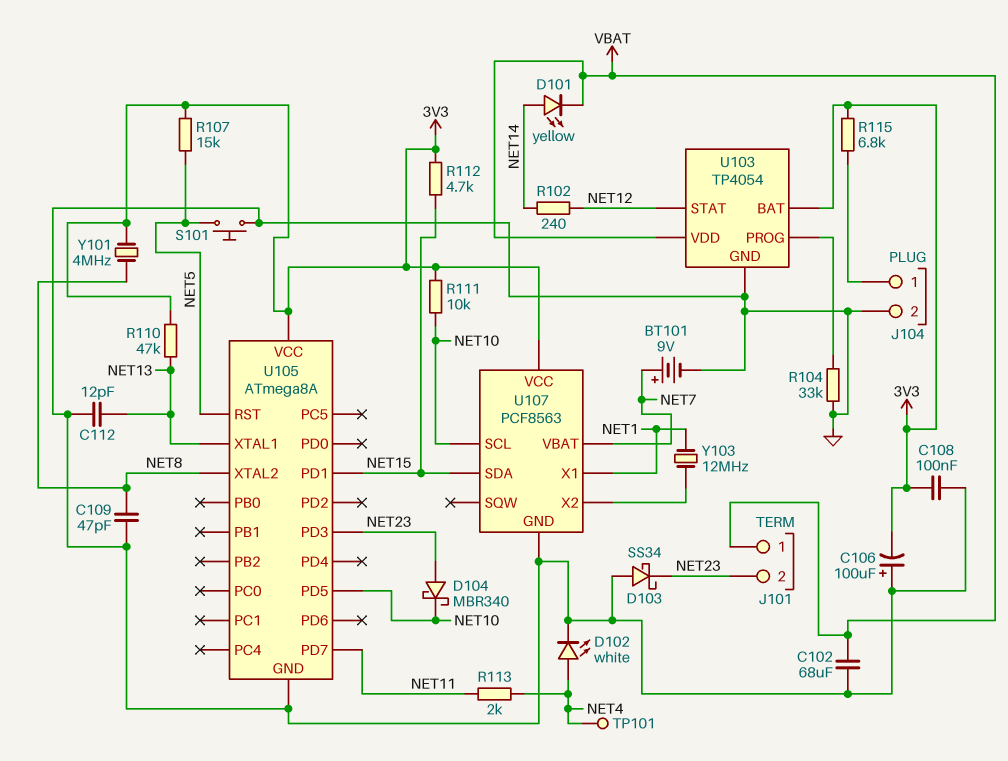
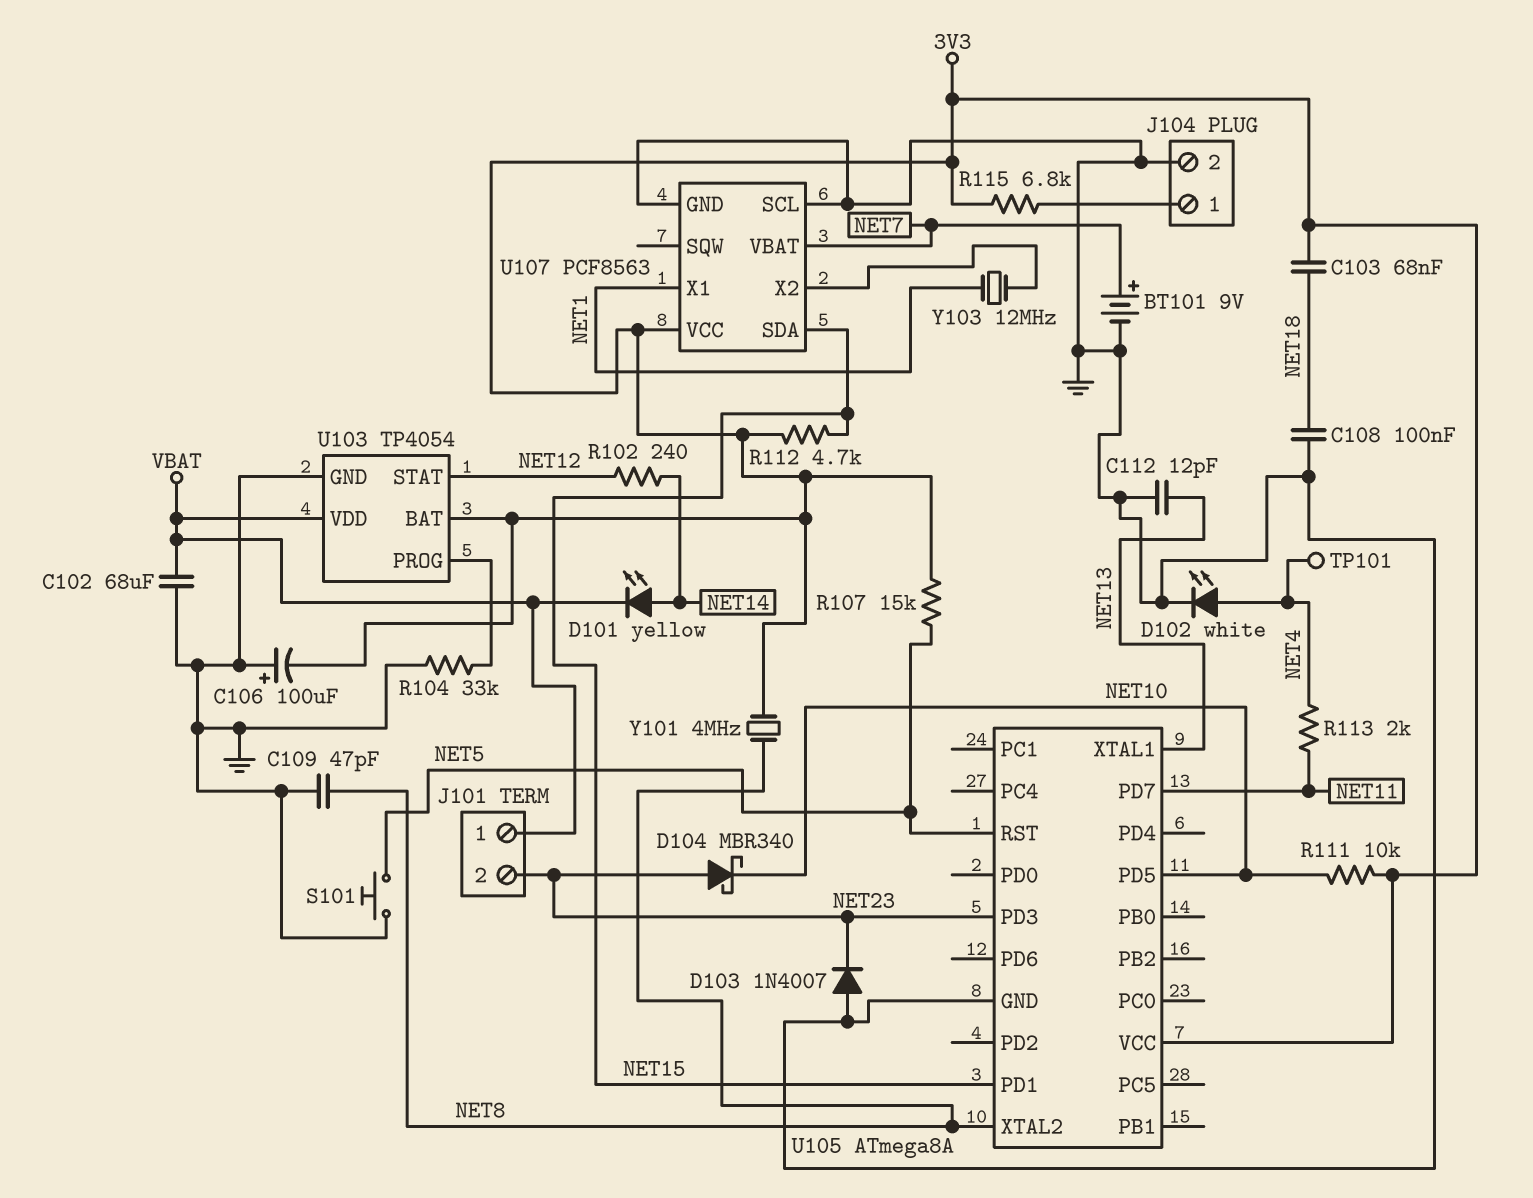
C103: none -> 68nF (3V3, NET18)
C108: 100nF (3V3, GND) -> 100nF (GND, NET18)
D103: schottky SS34 (A GND, K NET23) -> diode 1N4007 (A GND, K NET23)
R110: 47k (3V3, NET13) -> none
U107 pin SCL: NET10 -> GND

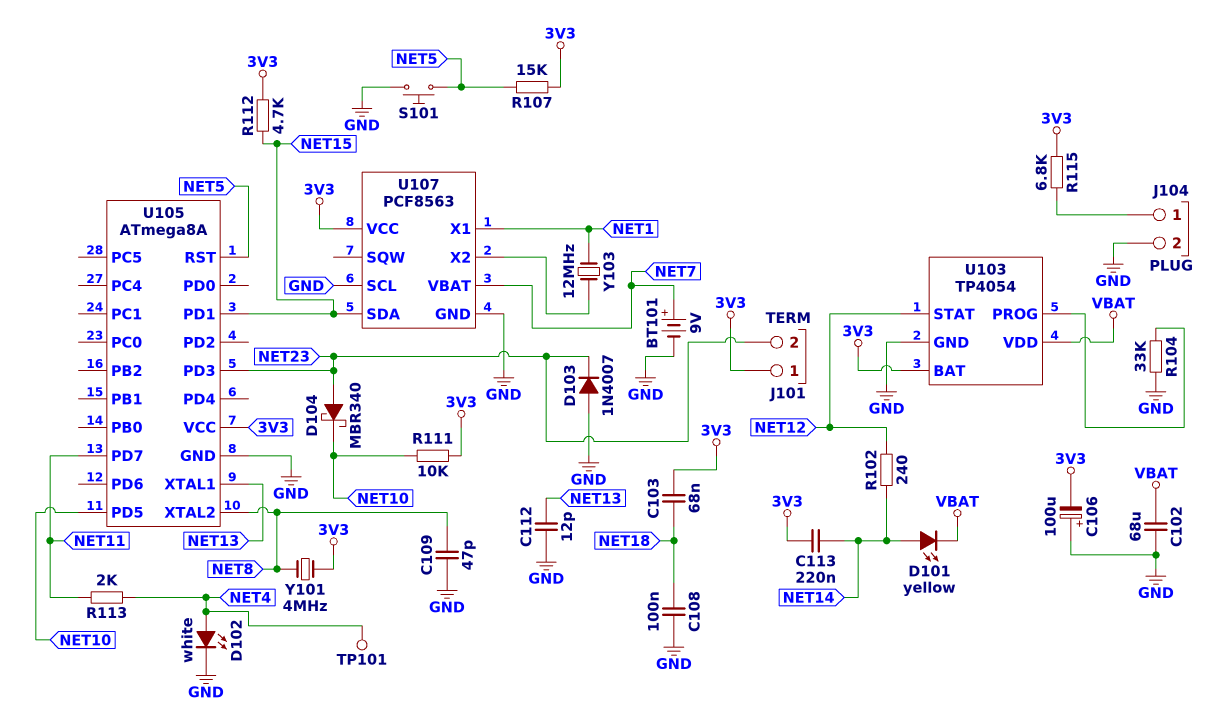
C113: none -> 220nF (3V3, NET14)
J101 pin 1: VBAT -> 3V3

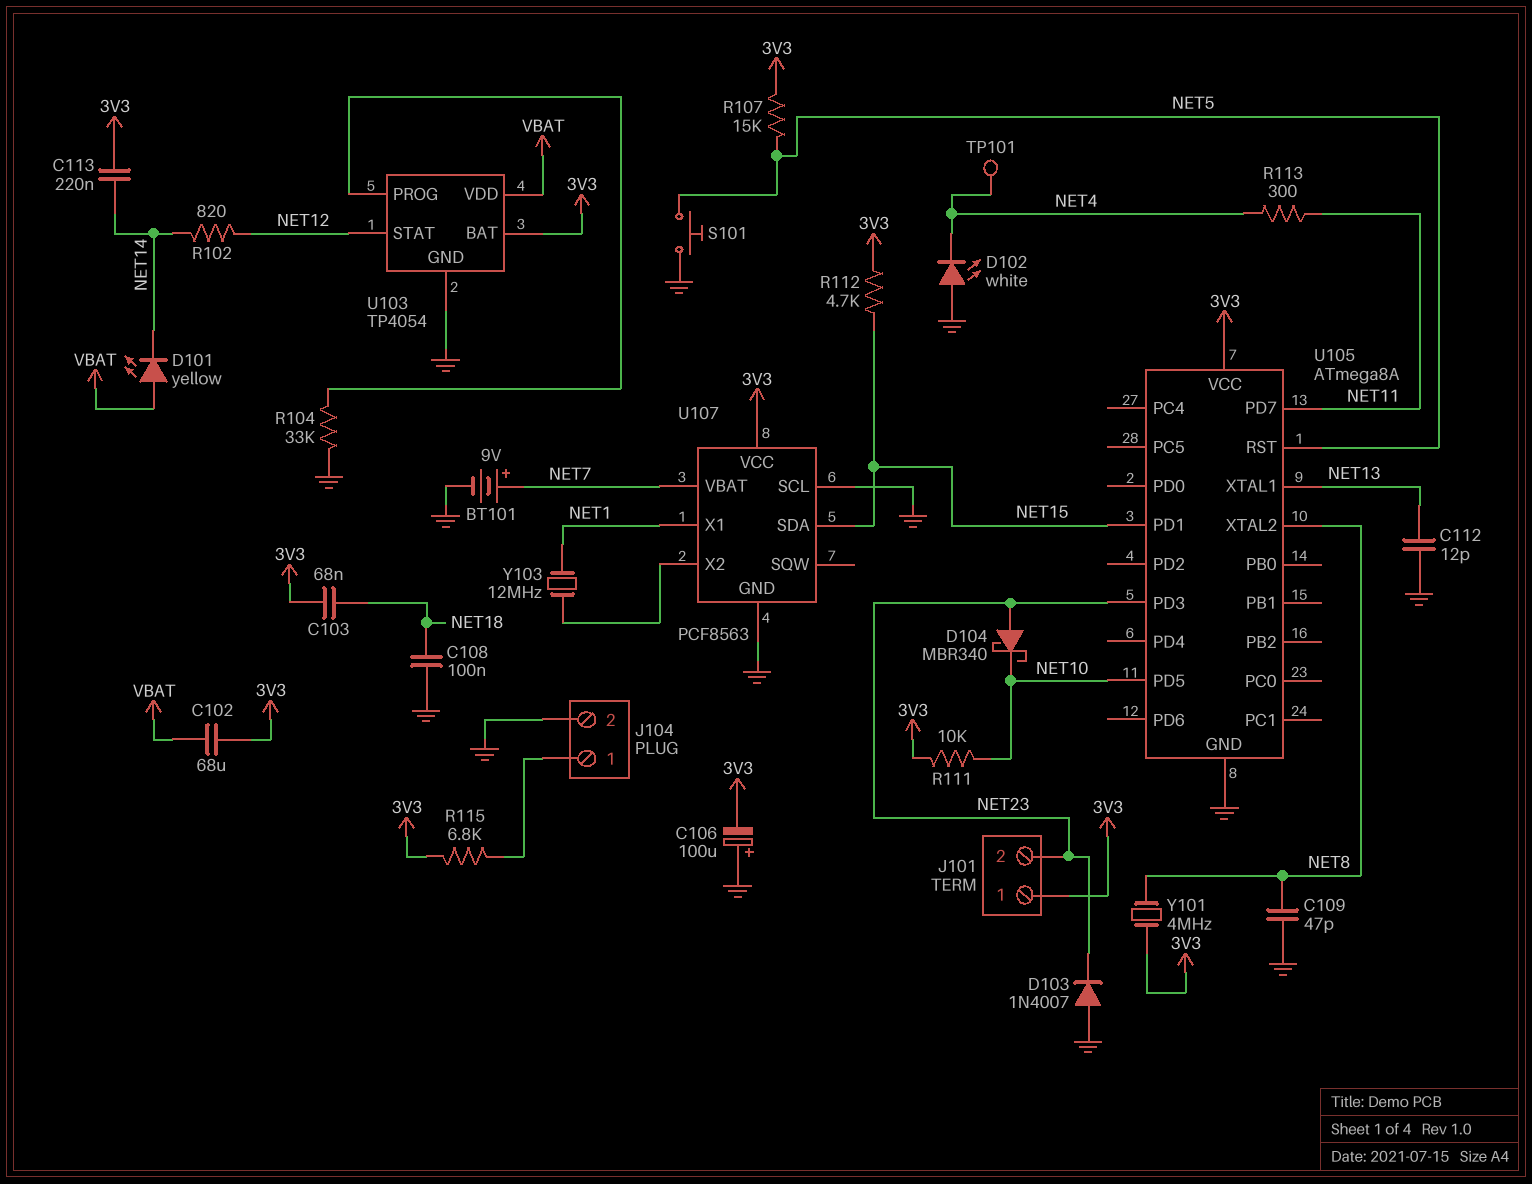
C102: 68uF (GND, VBAT) -> 68uF (3V3, VBAT)
D101: LED yellow (A NET14, K VBAT) -> LED yellow (A VBAT, K NET14)
D102: LED white (A NET4, K GND) -> LED white (A GND, K NET4)
R102: 240 (NET12, NET14) -> 820 (NET12, NET14)
R113: 2k (NET4, NET11) -> 300 (NET4, NET11)

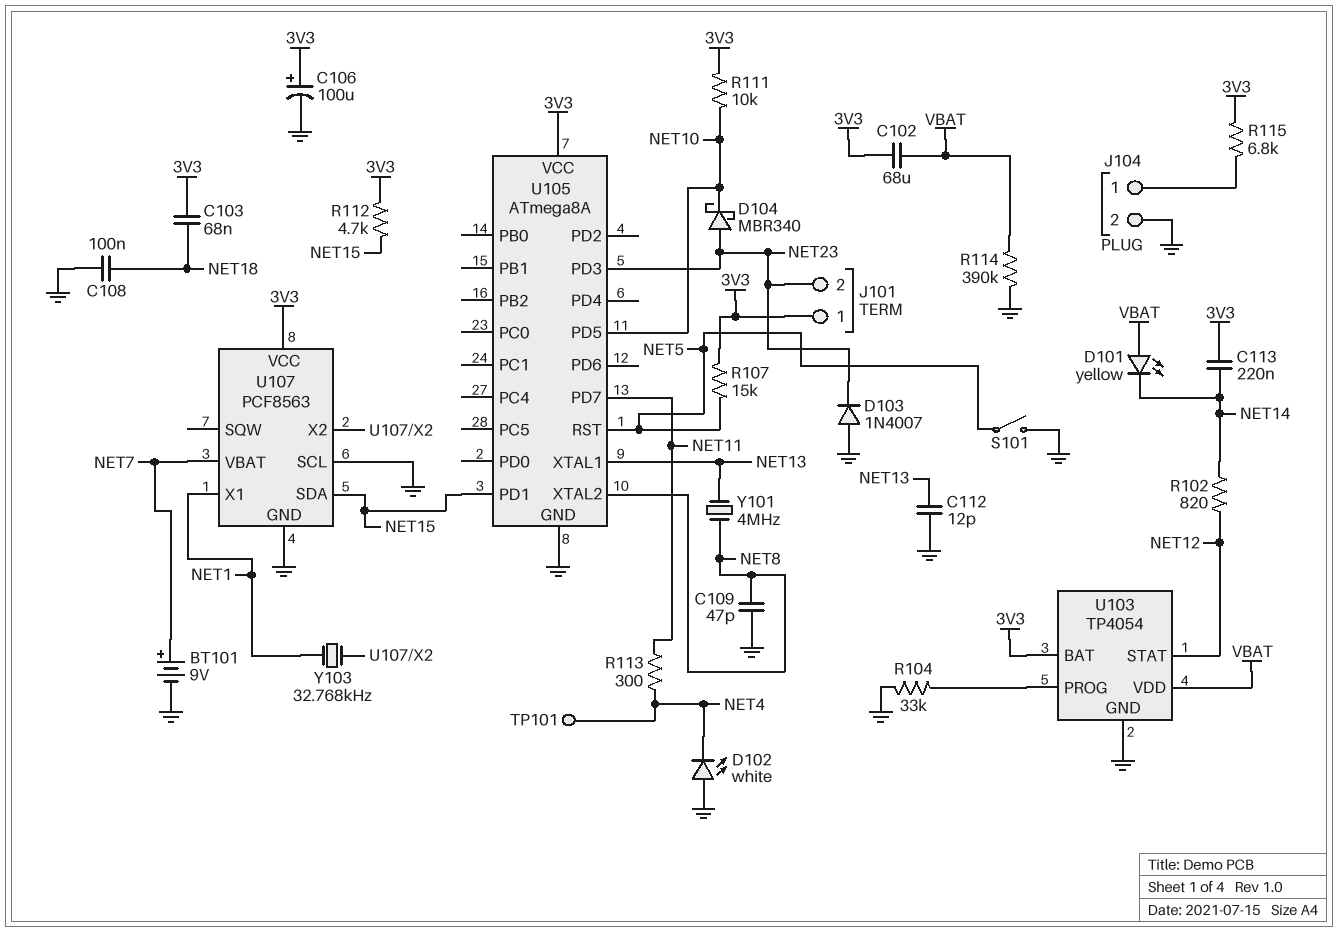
C106: 100uF (plus GND, minus 3V3) -> 100uF (plus 3V3, minus GND)
R114: none -> 390k (GND, VBAT)
S101: button (GND, NET5) -> switch (GND, NET5)
Y101: 4MHz (3V3, NET8) -> 4MHz (NET8, NET13)
Y103: 12MHz (NET1, U107/X2) -> 32.768kHz (NET1, U107/X2)

